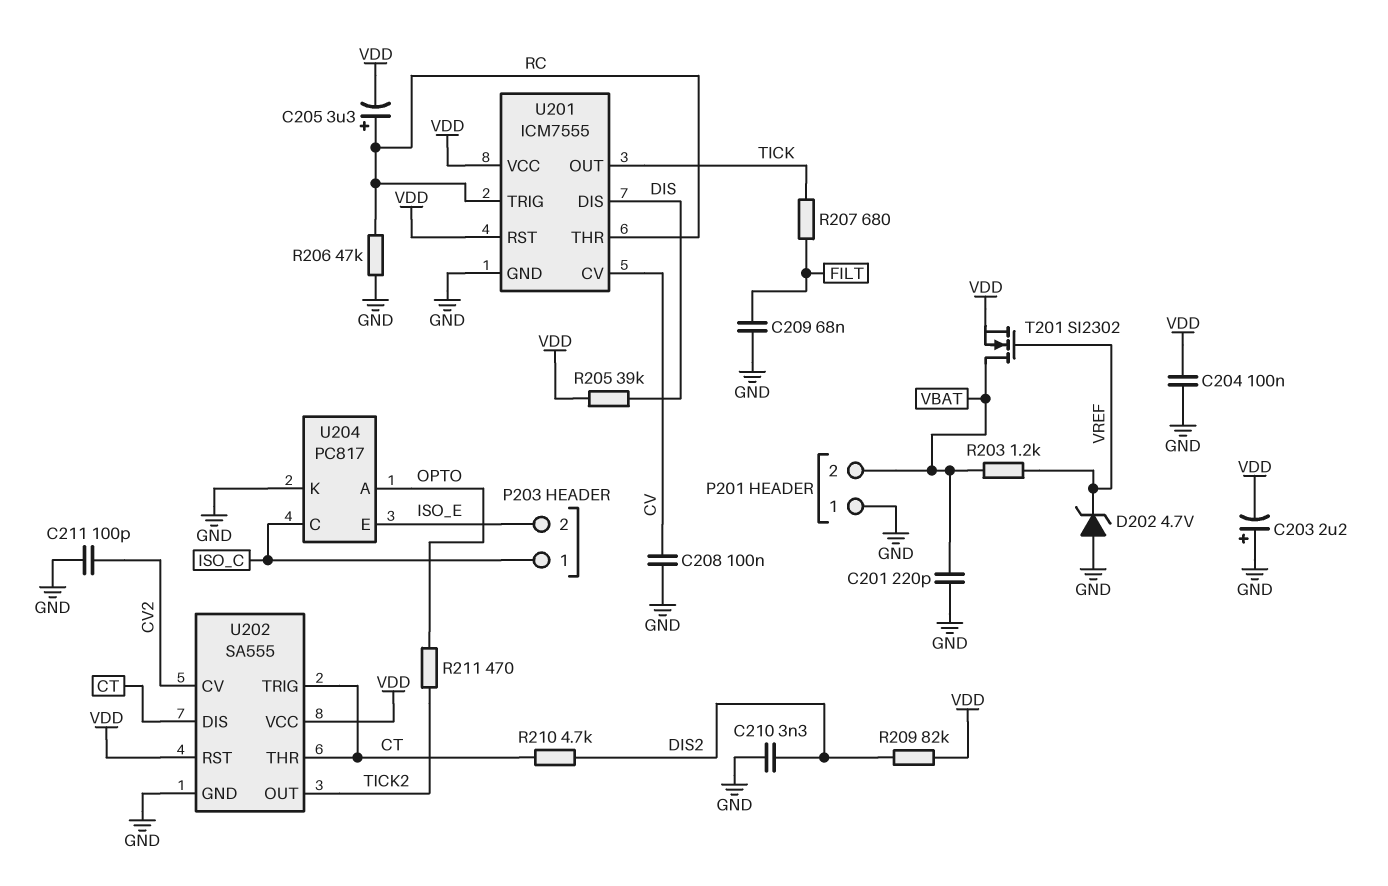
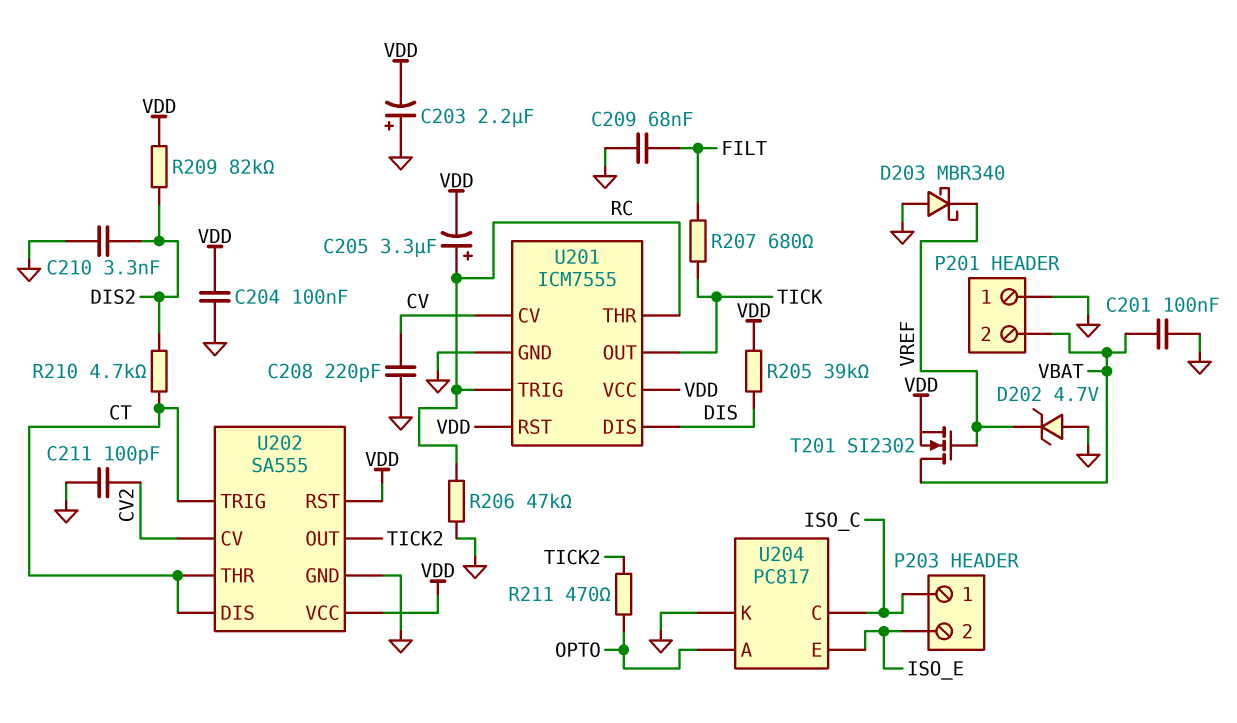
C201: 220pF (GND, VBAT) -> 100nF (GND, VBAT)
C208: 100nF (CV, GND) -> 220pF (CV, GND)
D203: none -> schottky MBR340 (A GND, K VREF)
R203: 1.2k (VBAT, VREF) -> none

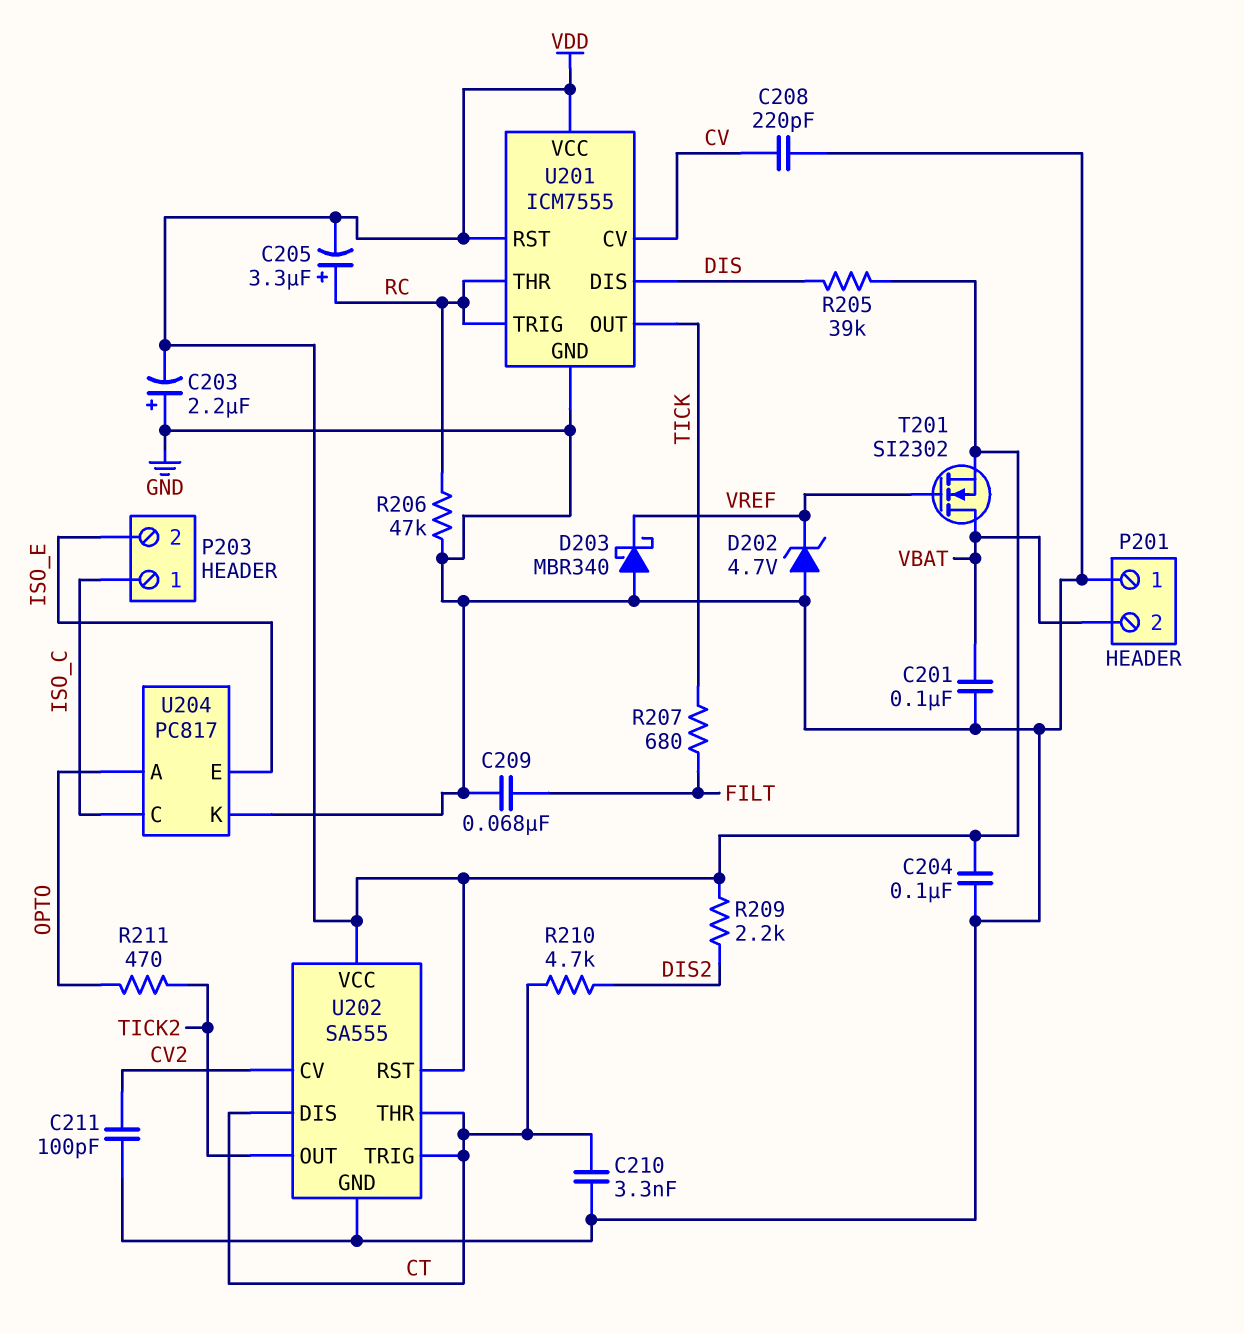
C210: 3.3nF (DIS2, GND) -> 3.3nF (CT, GND)
R209: 82k (DIS2, VDD) -> 2.2k (DIS2, VDD)

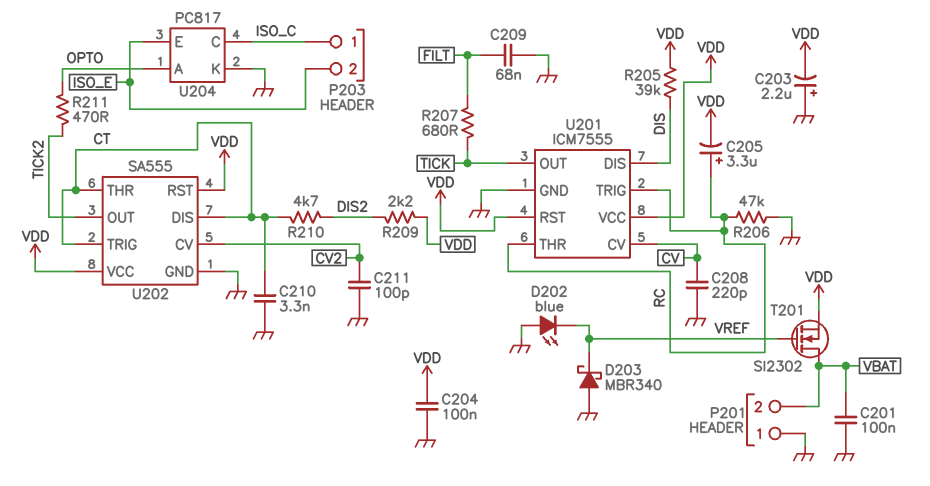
D202: zener 4.7V (A GND, K VREF) -> LED blue (A GND, K VREF)

